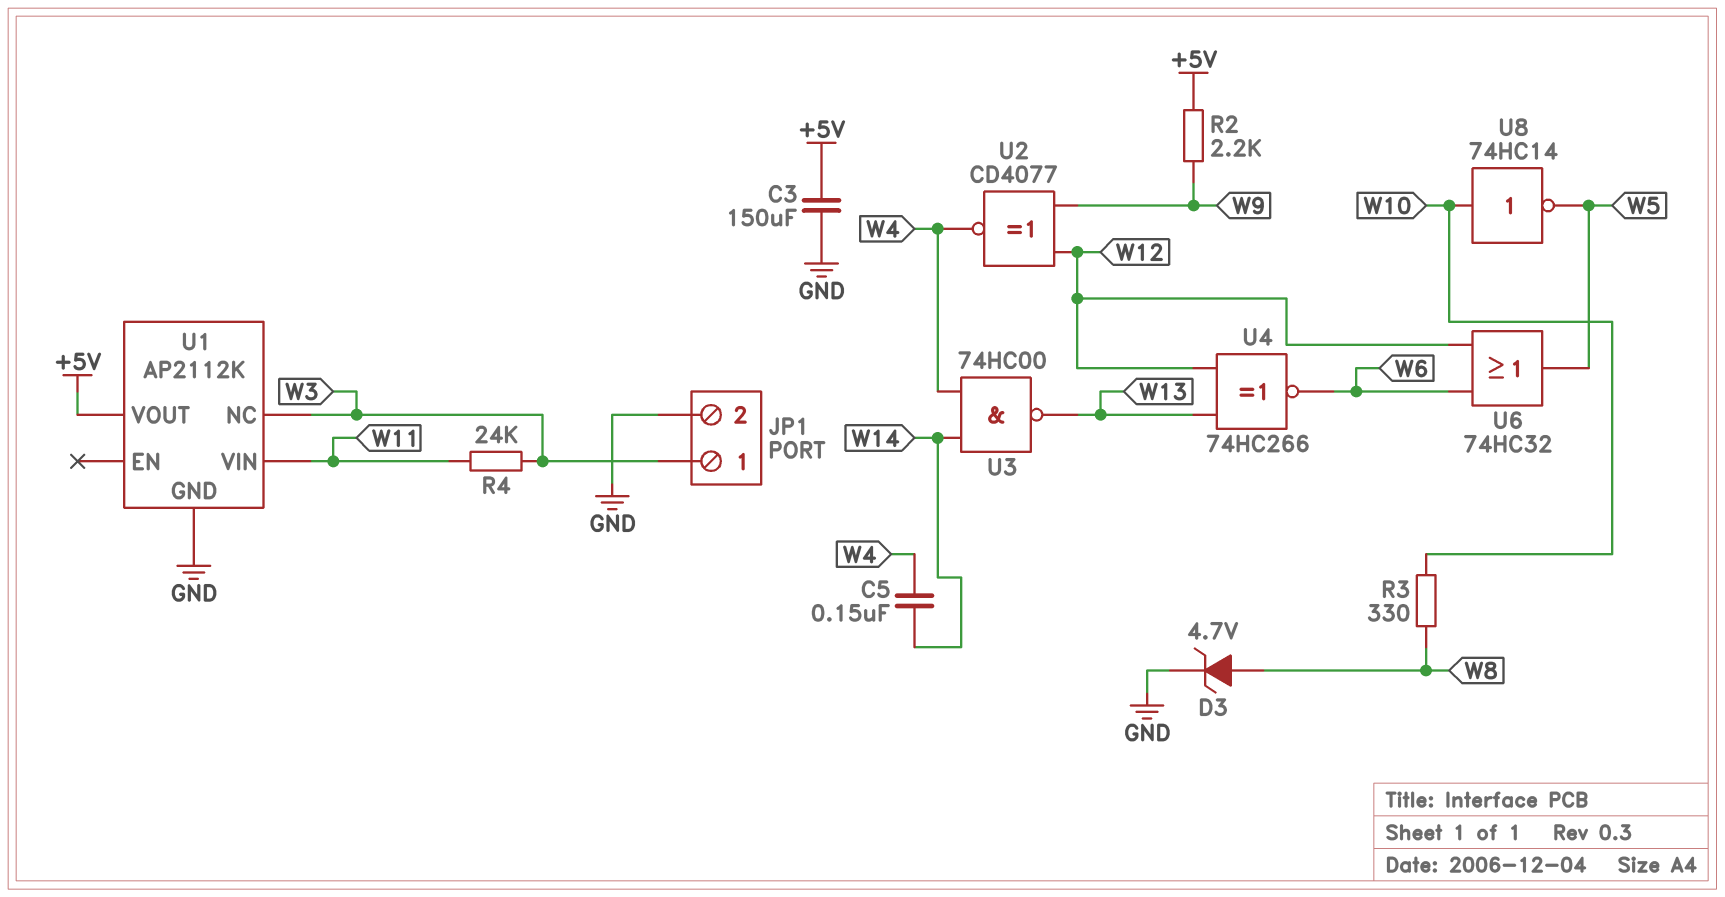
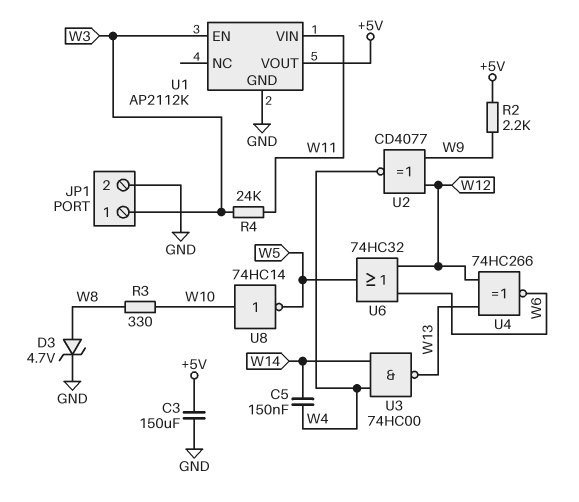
U1 pin EN: none -> W3
U1 pin NC: W3 -> none

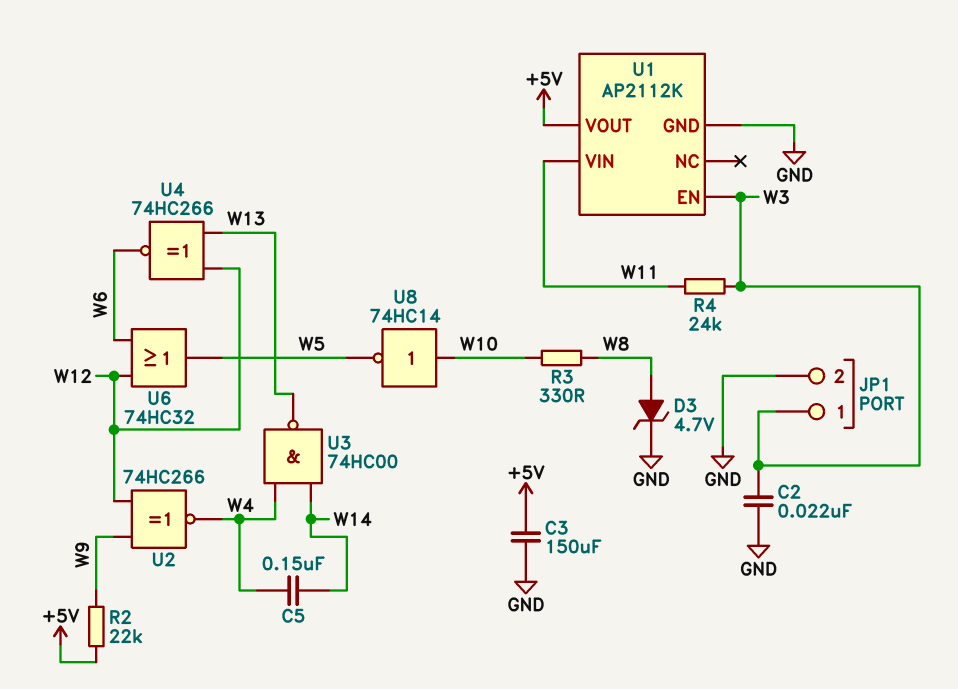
C2: none -> 22nF (GND, W3)
R2: 2.2k (+5V, W9) -> 22k (+5V, W9)
U2: XNOR CD4077 (in W9, in W12, out W4) -> XNOR 74HC266 (in W9, in W12, out W4)

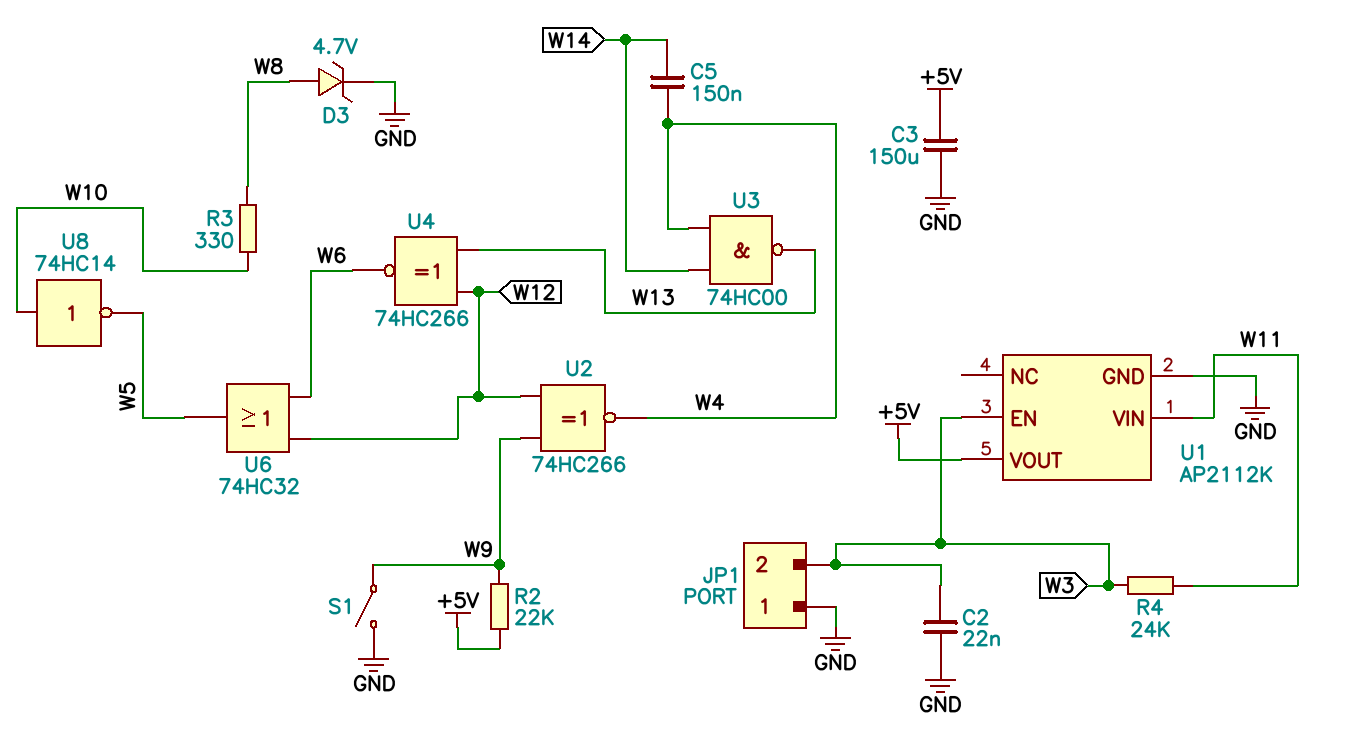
JP1 pin 1: W3 -> GND
JP1 pin 2: GND -> W3
S1: none -> switch (GND, W9)

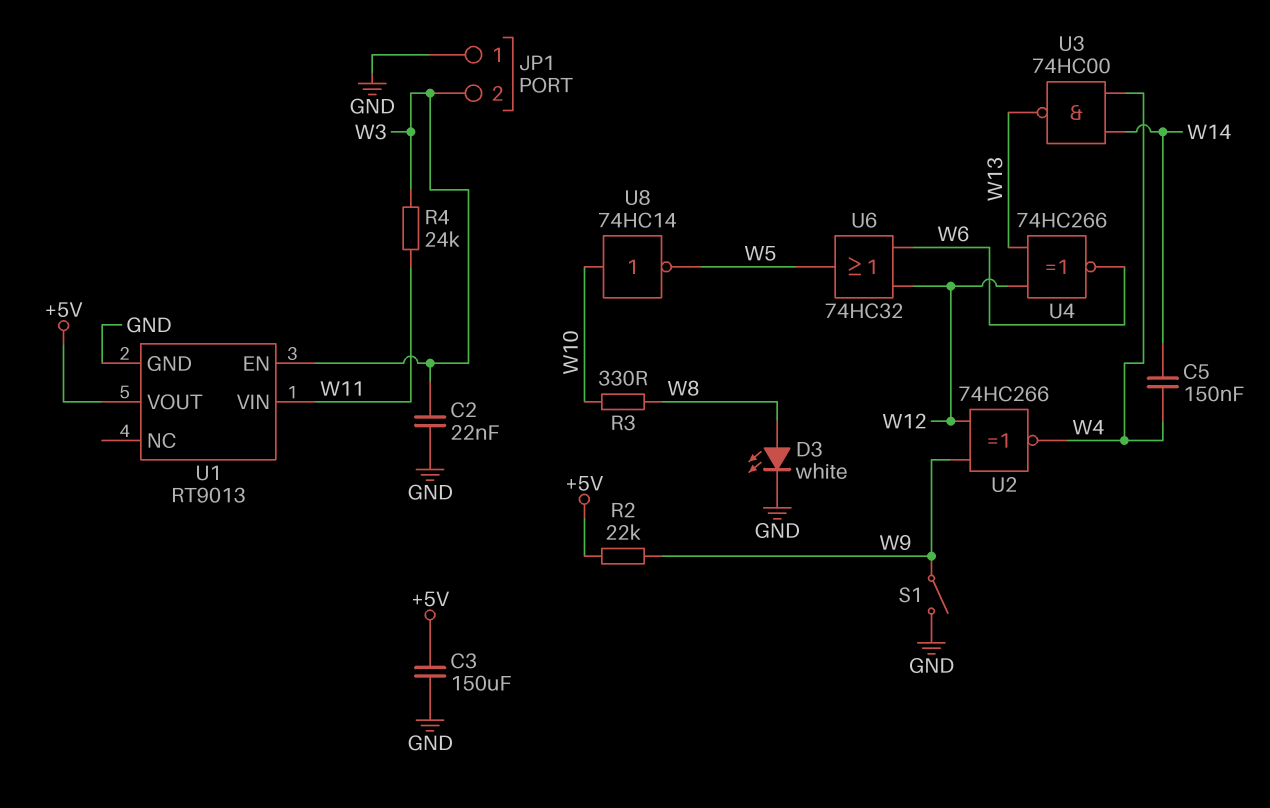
D3: zener 4.7V (A W8, K GND) -> LED white (A W8, K GND)
U1: AP2112K -> RT9013

